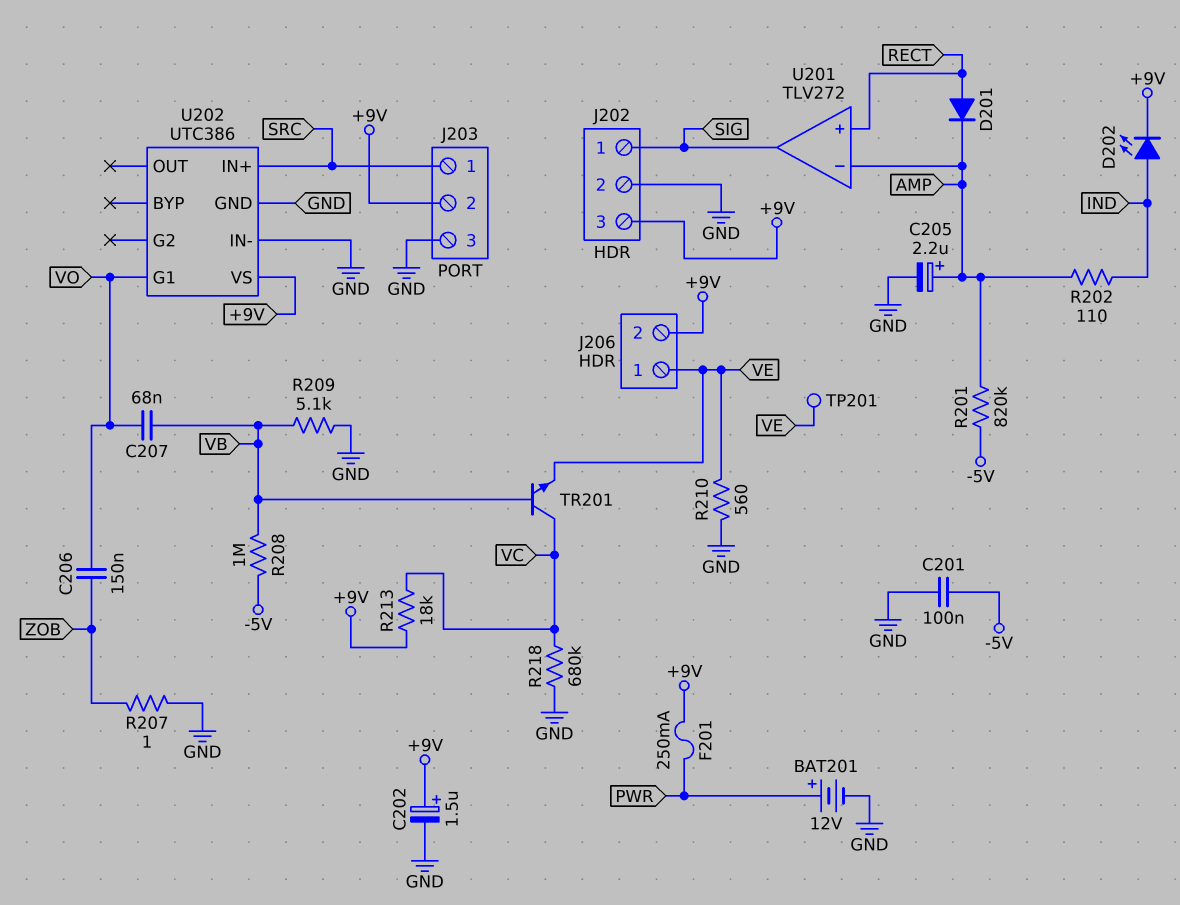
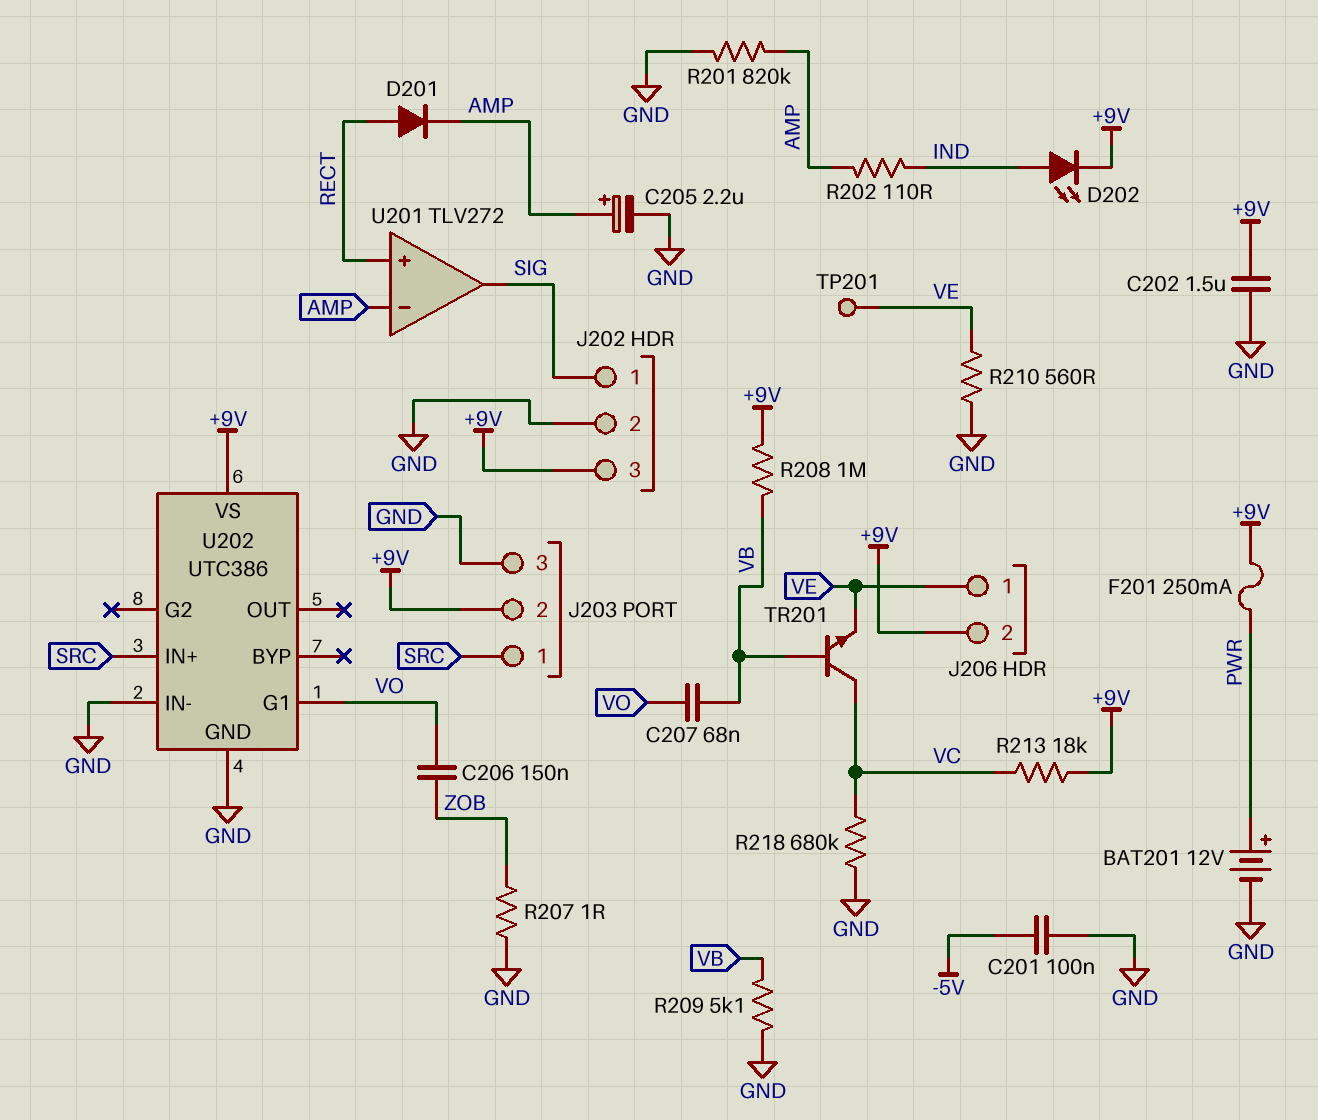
C202: 1.5uF (plus +9V, minus GND) -> 1.5uF (+9V, GND)
R201: 820k (-5V, AMP) -> 820k (AMP, GND)
R208: 1M (-5V, VB) -> 1M (+9V, VB)

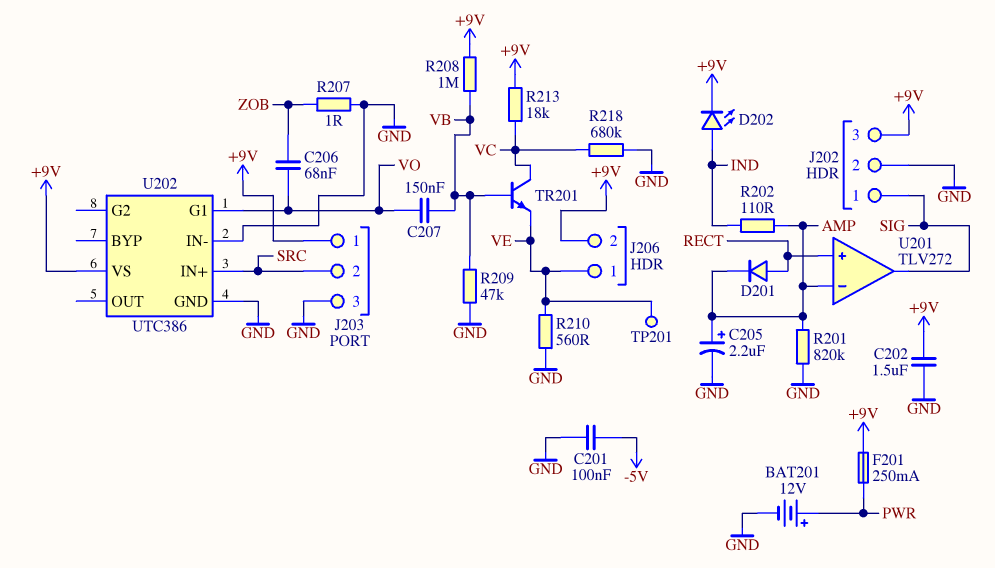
C206: 150nF (VO, ZOB) -> 68nF (VO, ZOB)
C207: 68nF (VB, VO) -> 150nF (VB, VO)
J203 pin 1: SRC -> +9V
J203 pin 2: +9V -> SRC
R209: 5.1k (GND, VB) -> 47k (GND, VB)

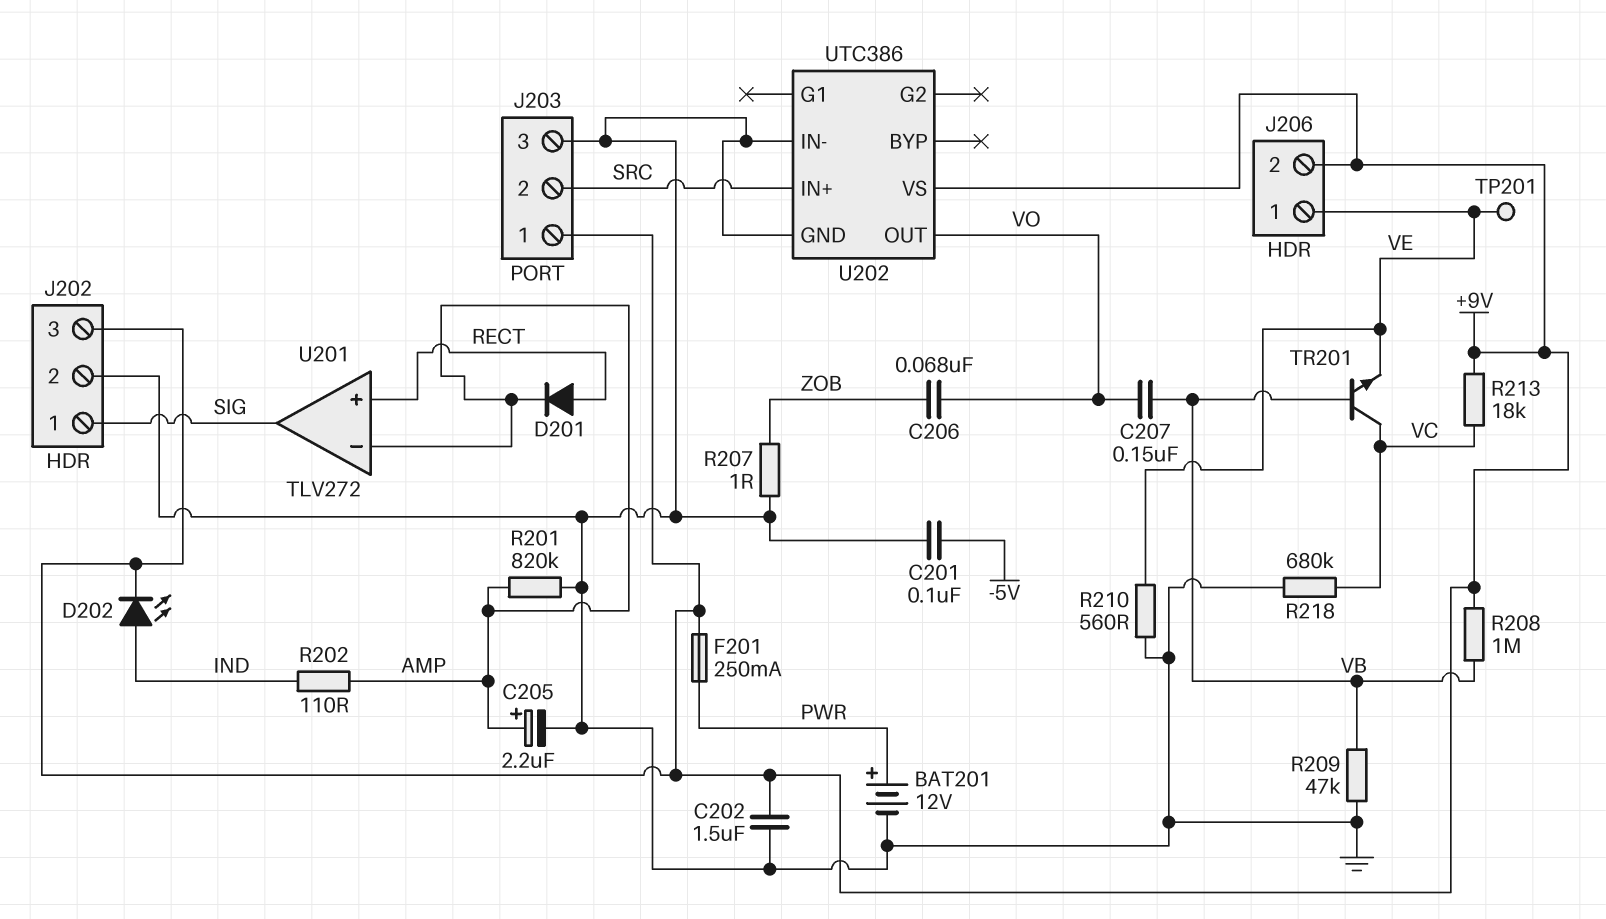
U202 pin G1: VO -> none
U202 pin OUT: none -> VO

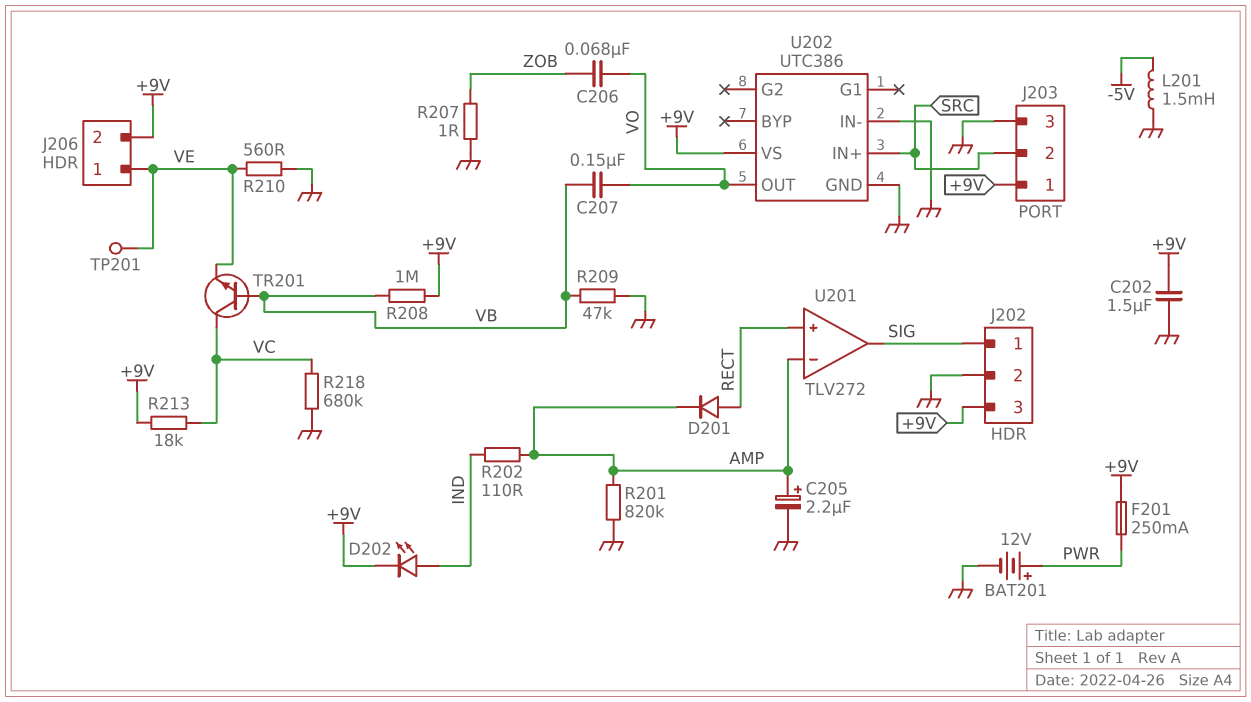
C201: 100nF (-5V, GND) -> none
L201: none -> 1.5mH (-5V, GND)

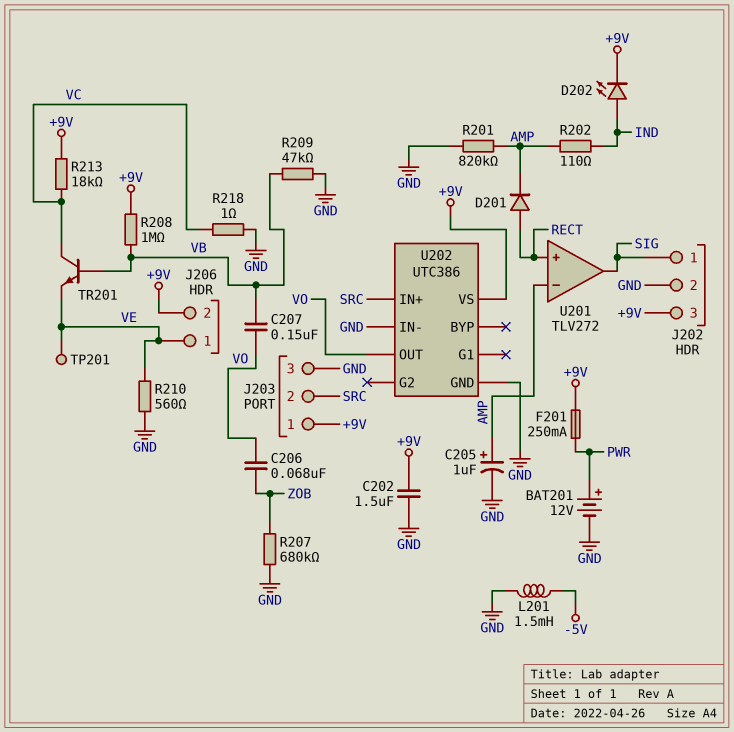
C205: 2.2uF (plus AMP, minus GND) -> 1uF (plus AMP, minus GND)
R207: 1 (GND, ZOB) -> 680k (GND, ZOB)
R218: 680k (GND, VC) -> 1 (GND, VC)

